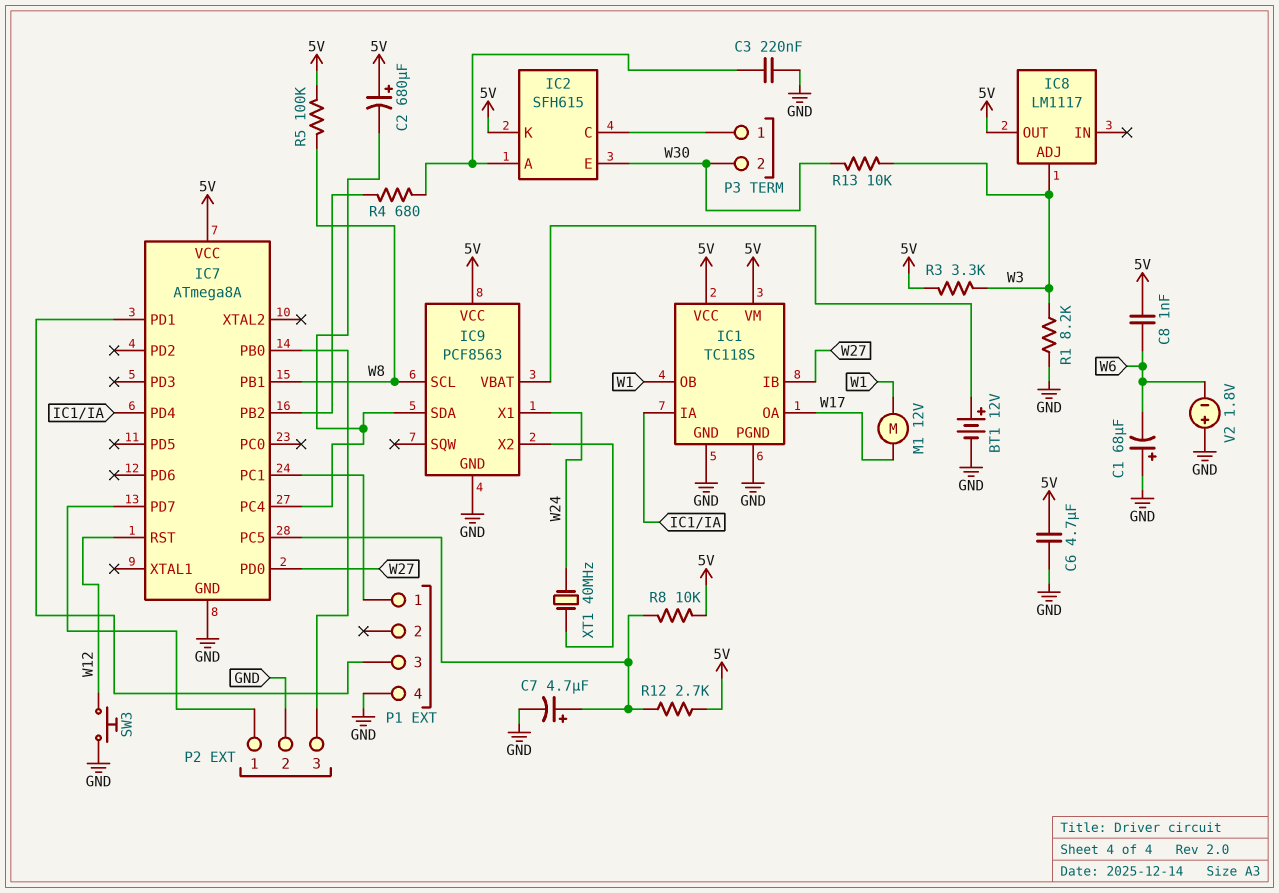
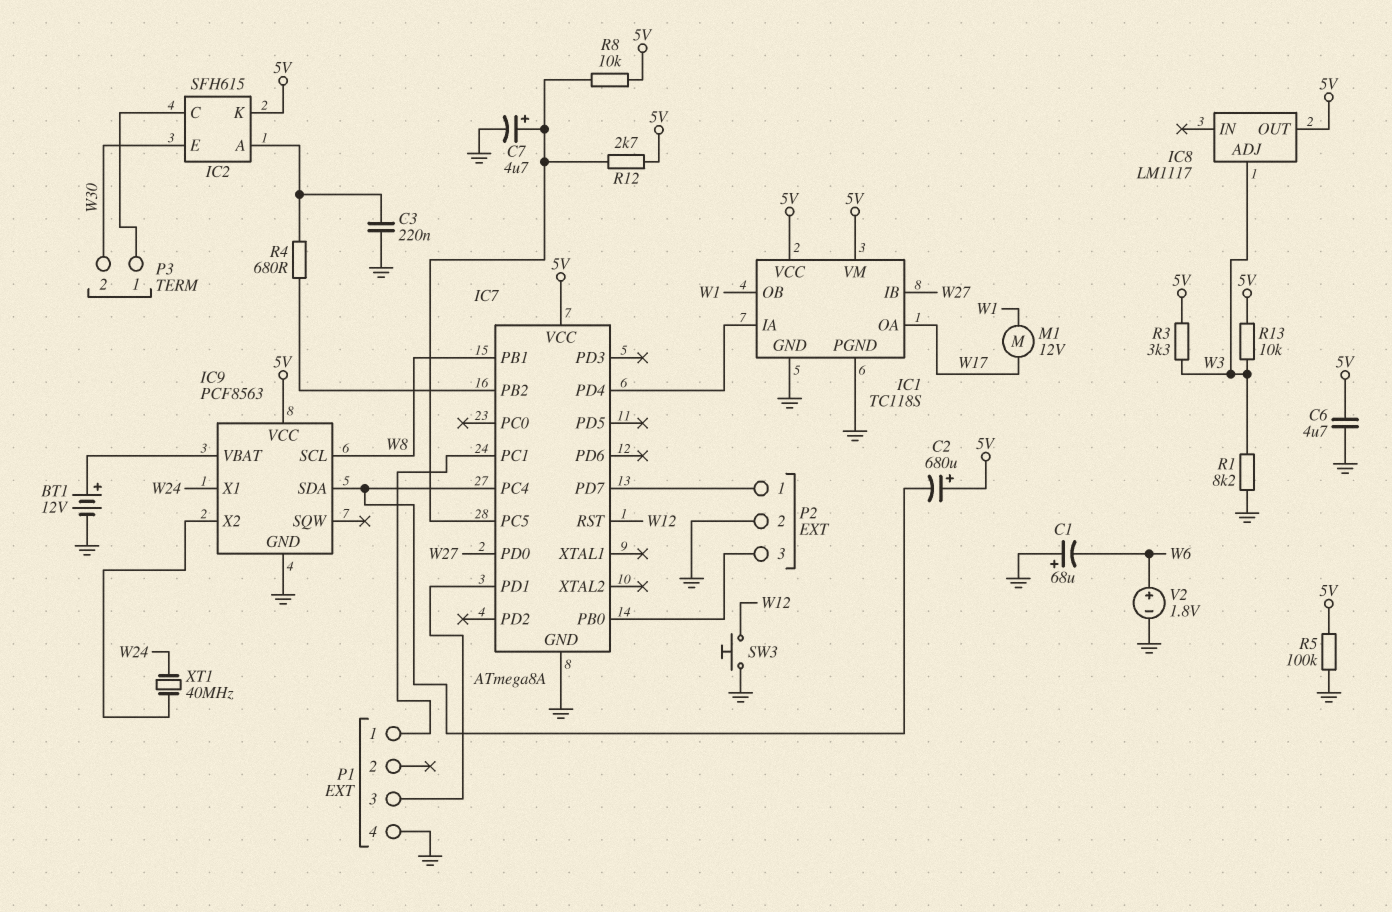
C8: 1nF (5V, W6) -> none
R5: 100k (5V, W8) -> 100k (5V, GND)
R13: 10k (W3, W30) -> 10k (5V, W3)
V2: 1.8V (plus GND, minus W6) -> 1.8V (plus W6, minus GND)

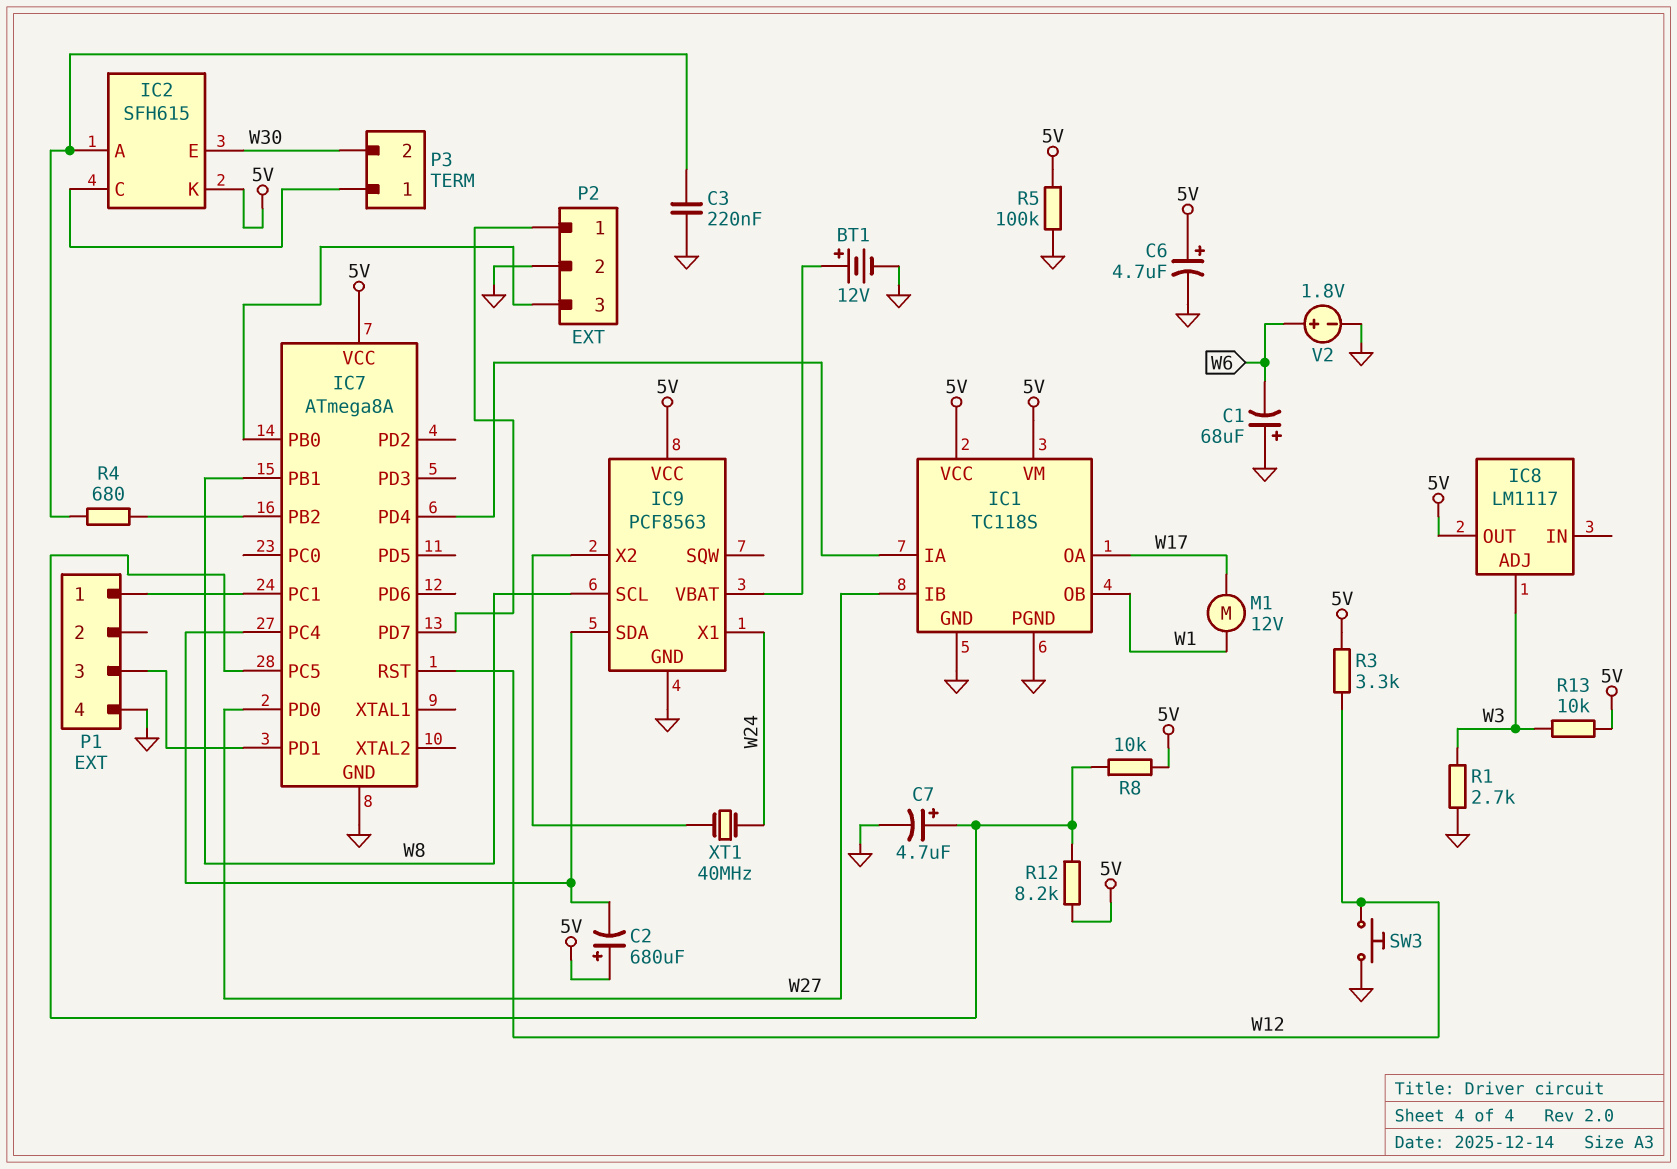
C6: 4.7uF (5V, GND) -> 4.7uF (plus 5V, minus GND)
R1: 8.2k (GND, W3) -> 2.7k (GND, W3)
R3: 3.3k (5V, W3) -> 3.3k (5V, W12)
R12: 2.7k (5V, IC7/PC5) -> 8.2k (5V, IC7/PC5)

